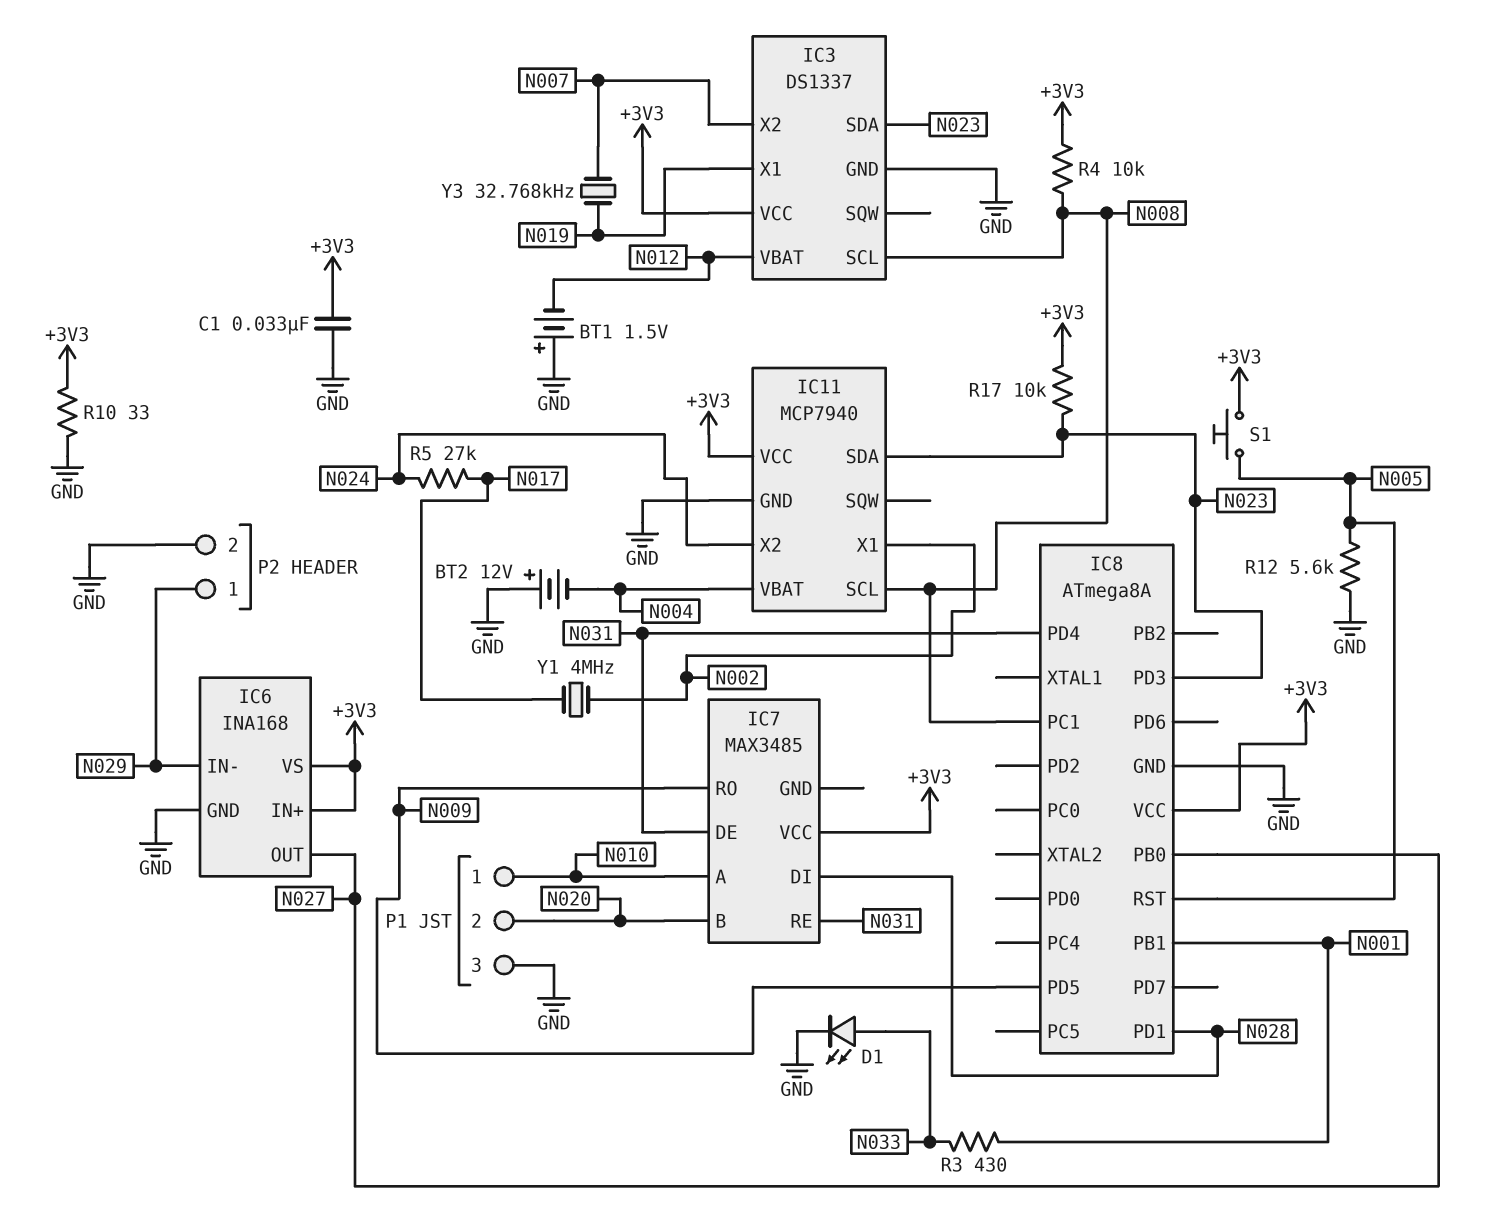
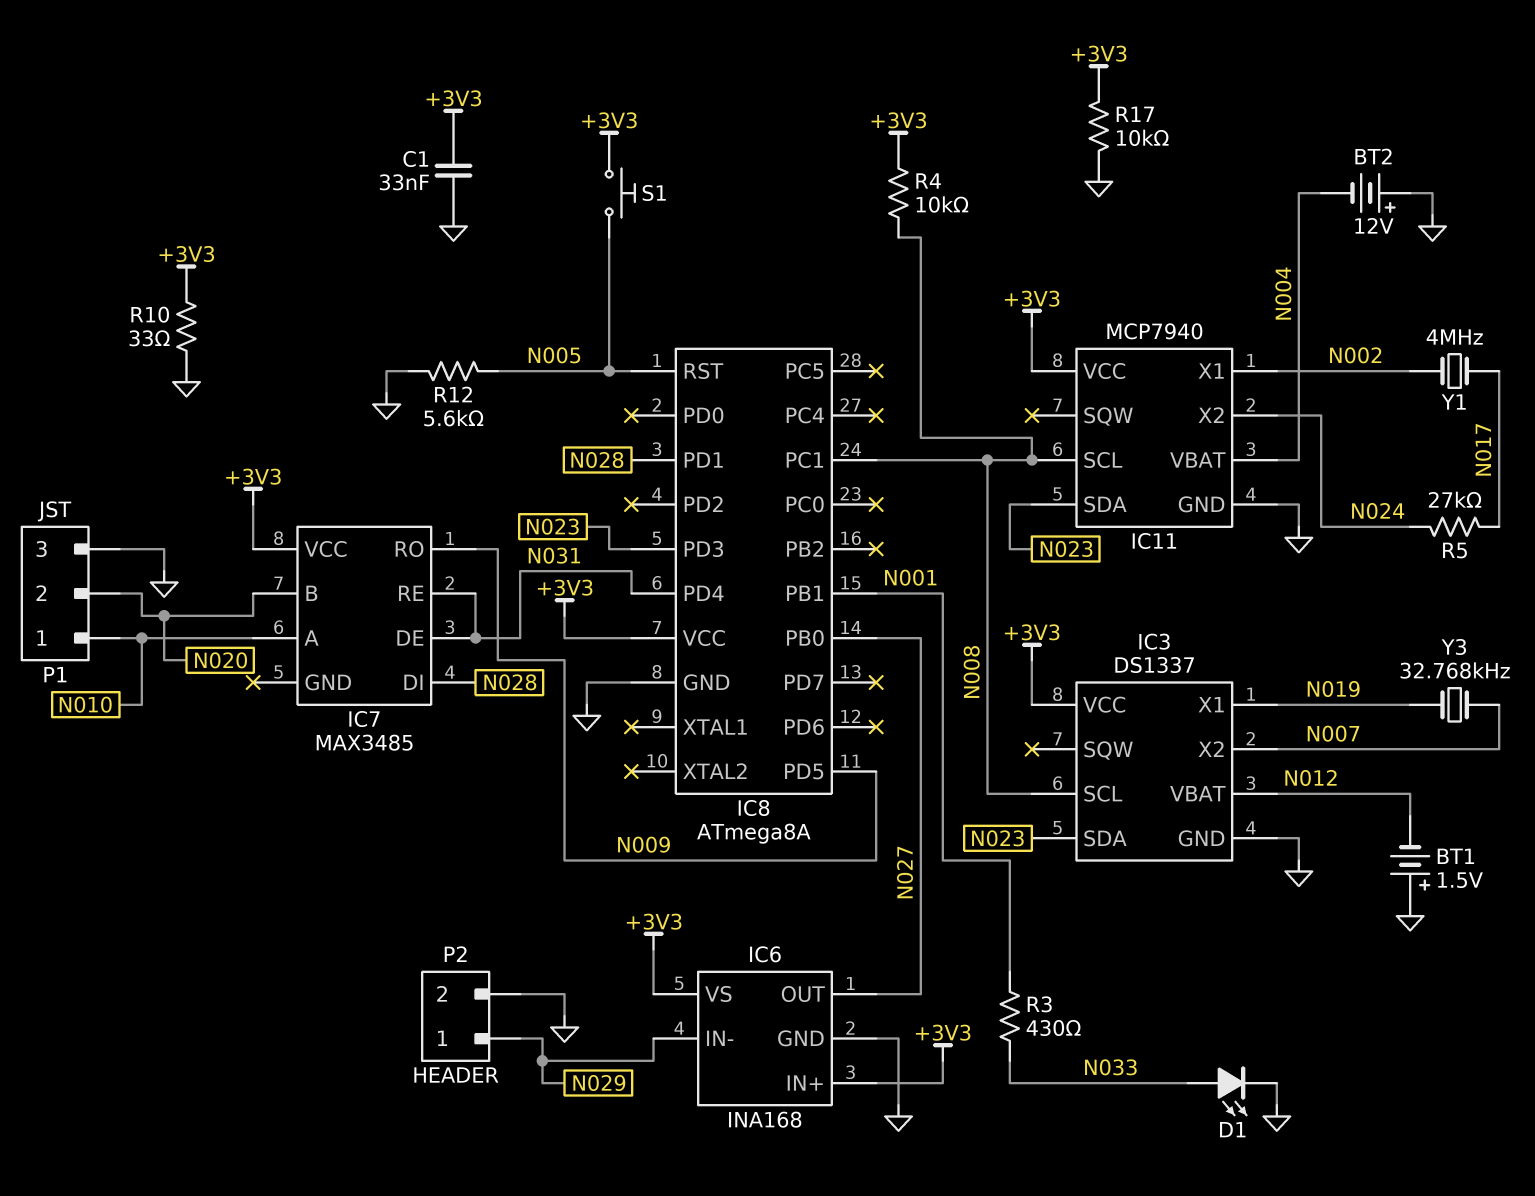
R17: 10k (+3V3, N023) -> 10k (+3V3, GND)

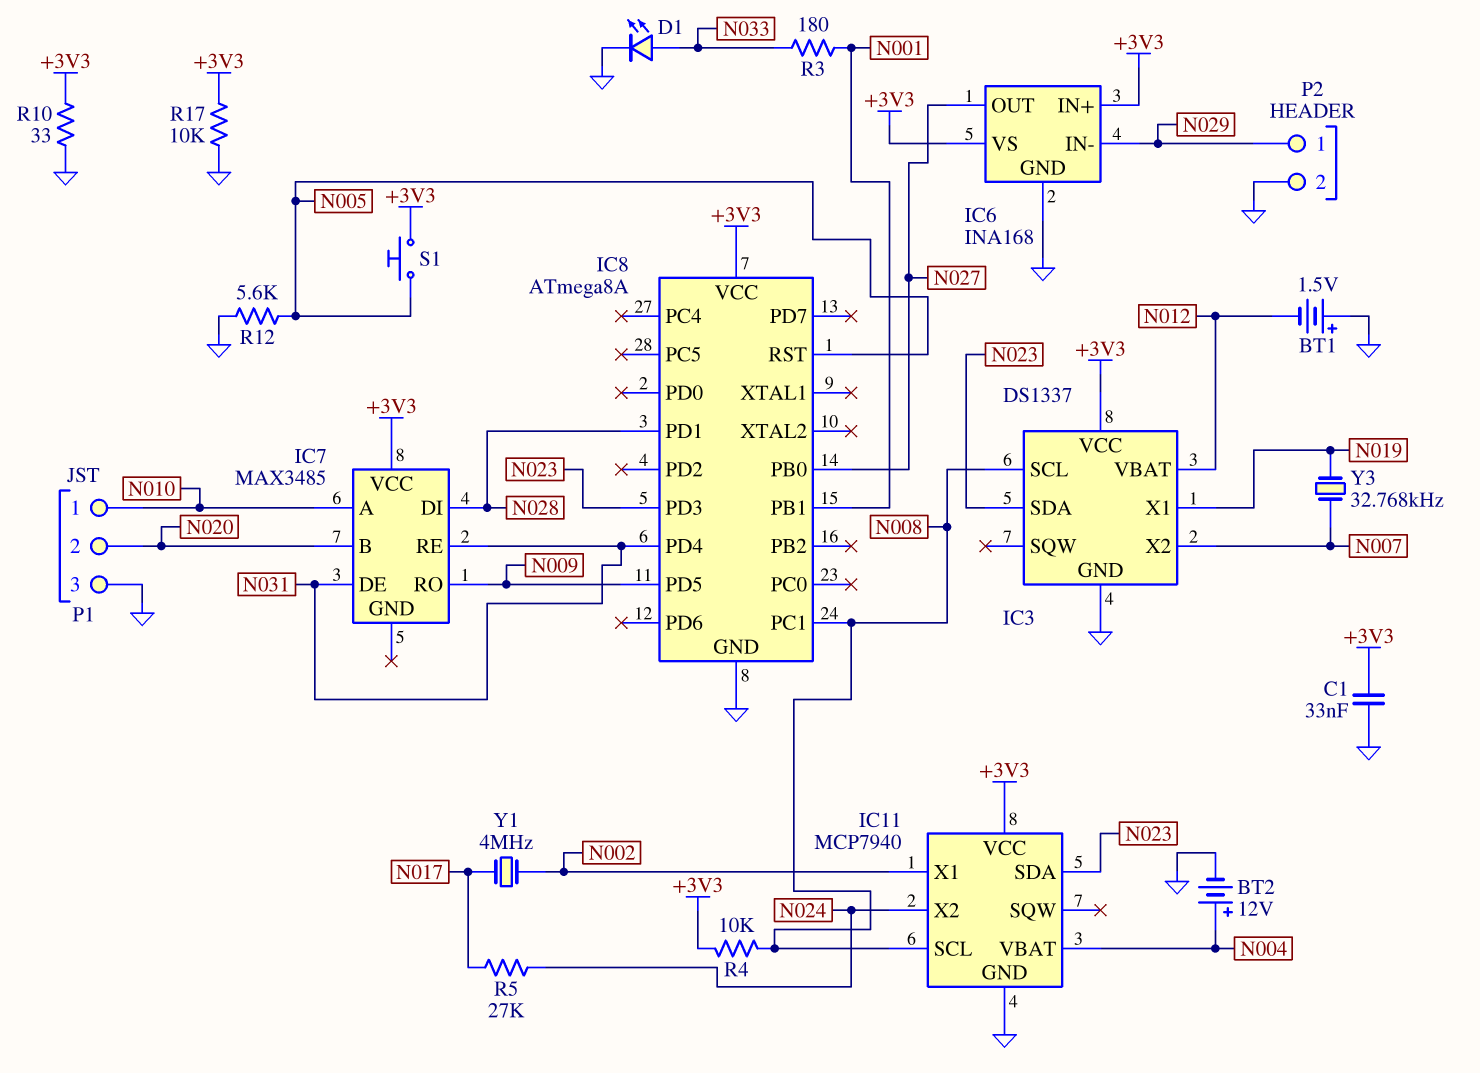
BT2: 12V (plus GND, minus N004) -> 12V (plus N004, minus GND)
R3: 430 (N001, N033) -> 180 (N001, N033)

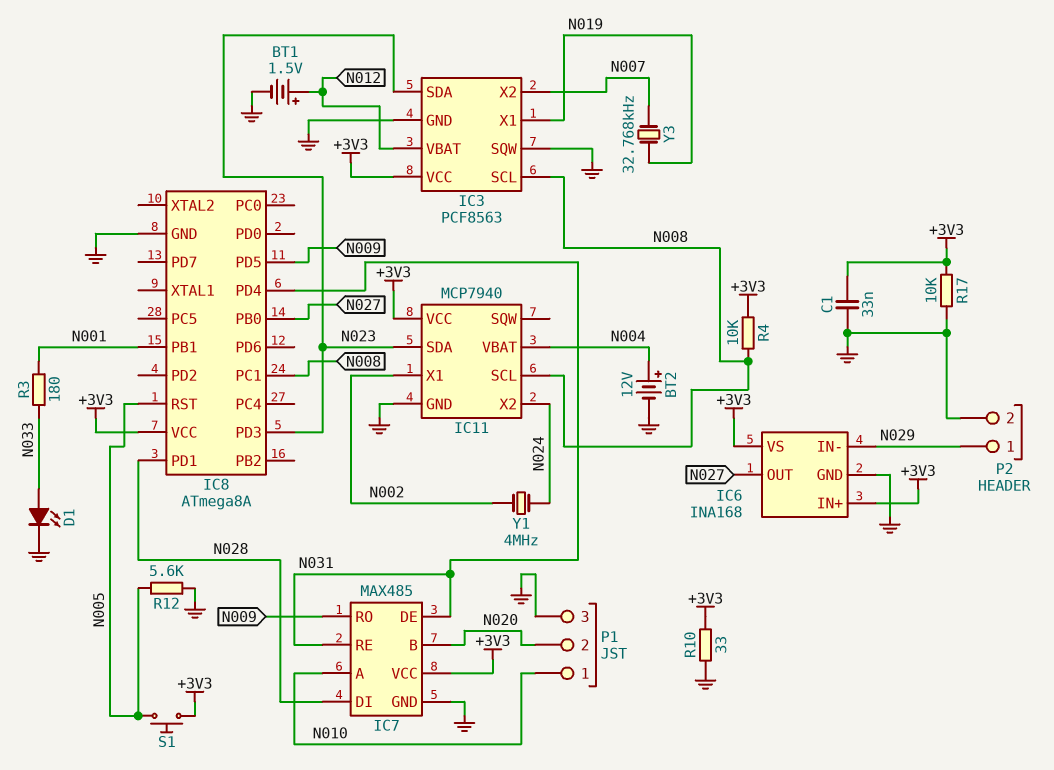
BT1: 1.5V (plus GND, minus N012) -> 1.5V (plus N012, minus GND)
IC3: DS1337 -> PCF8563
IC3 pin SQW: none -> GND
IC7: MAX3485 -> MAX485
IC7 pin GND: none -> GND
R5: 27k (N017, N024) -> none
Y1: 4MHz (N002, N017) -> 4MHz (N002, N024)

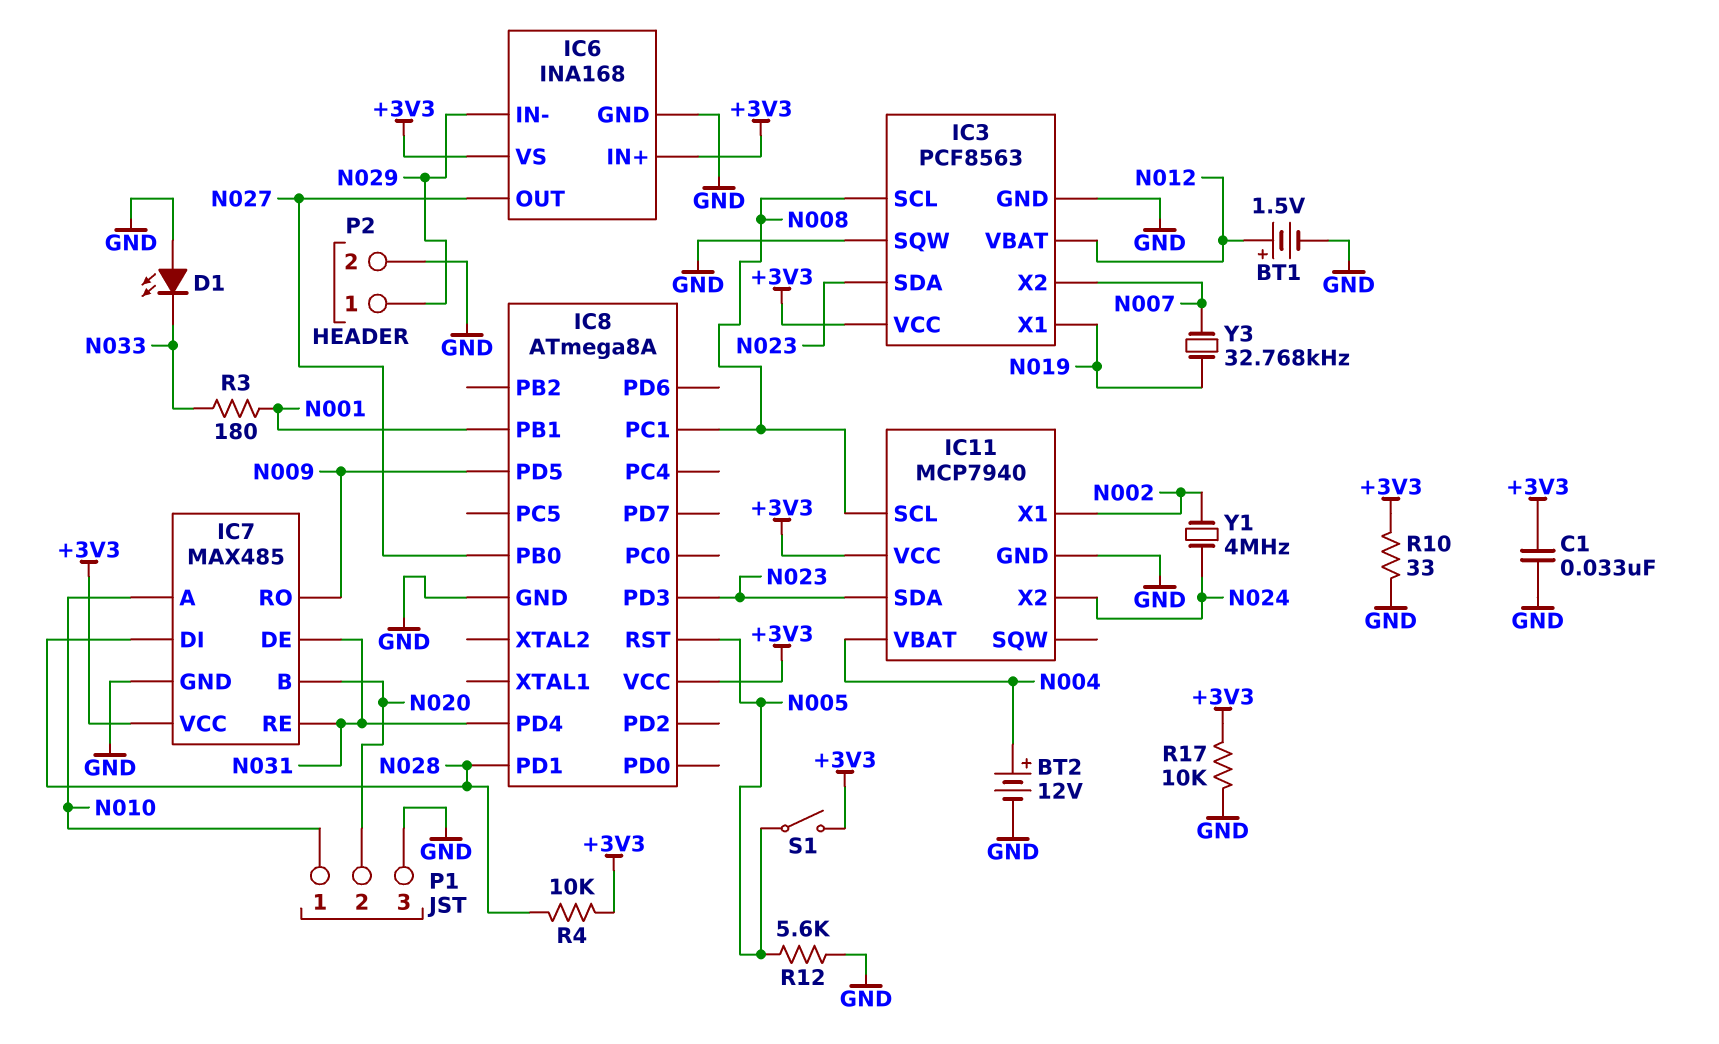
D1: LED (A N033, K GND) -> LED (A GND, K N033)
R4: 10k (+3V3, N008) -> 10k (+3V3, N028)
S1: button (+3V3, N005) -> switch (+3V3, N005)

